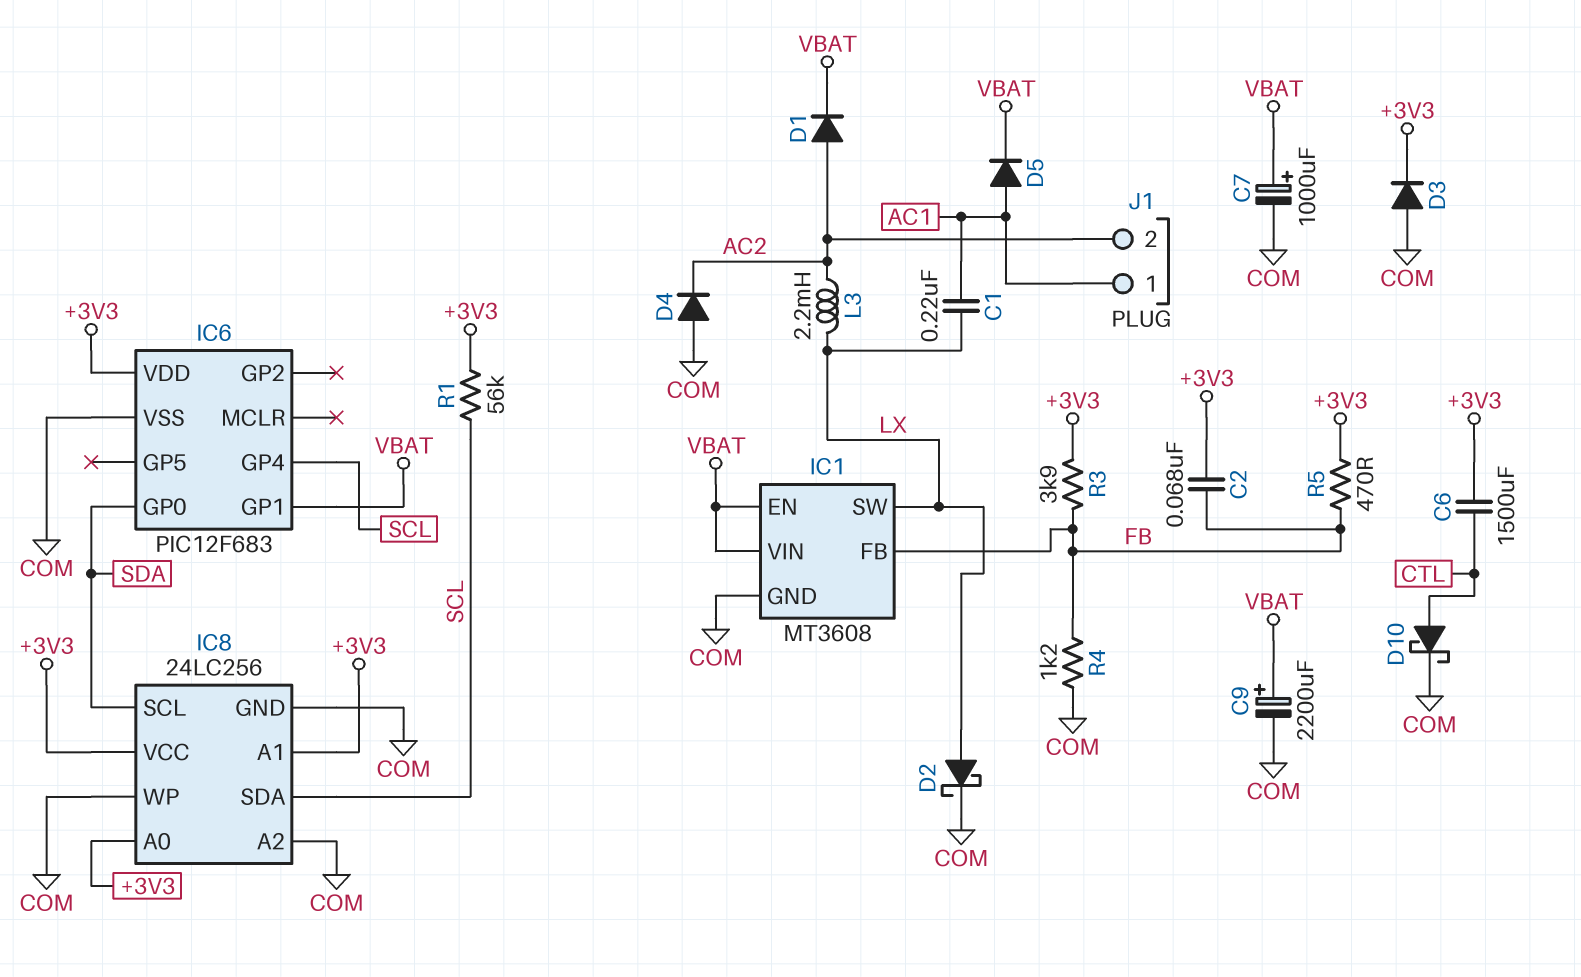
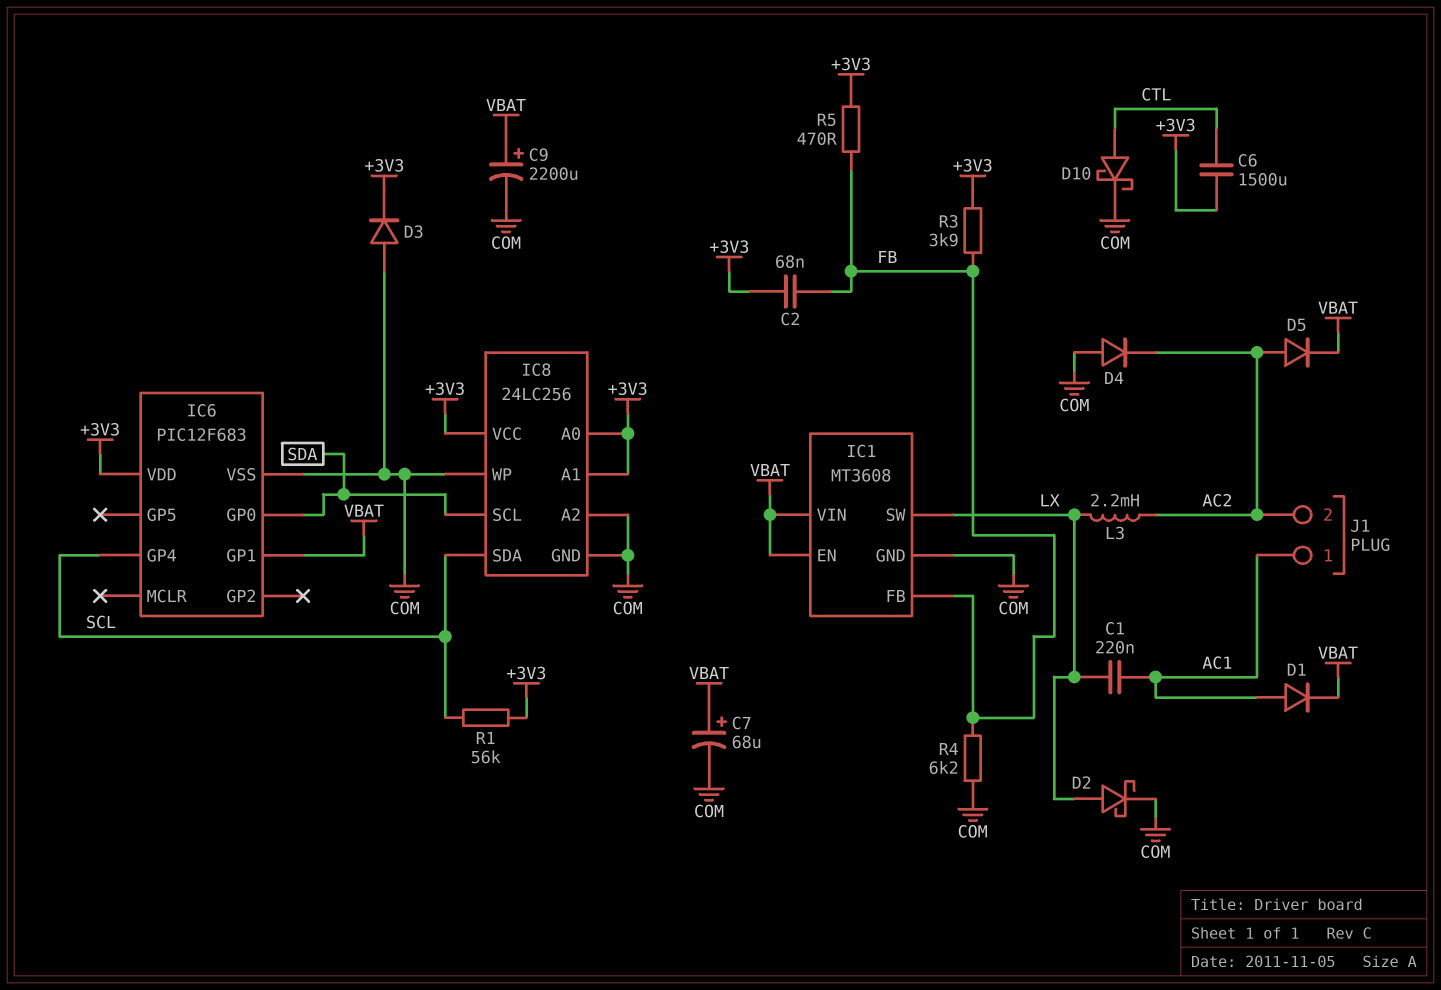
C7: 1000uF (plus VBAT, minus COM) -> 68uF (plus VBAT, minus COM)
D1: diode (A AC2, K VBAT) -> diode (A AC1, K VBAT)
D5: diode (A AC1, K VBAT) -> diode (A AC2, K VBAT)
R4: 1.2k (COM, FB) -> 6.2k (COM, FB)

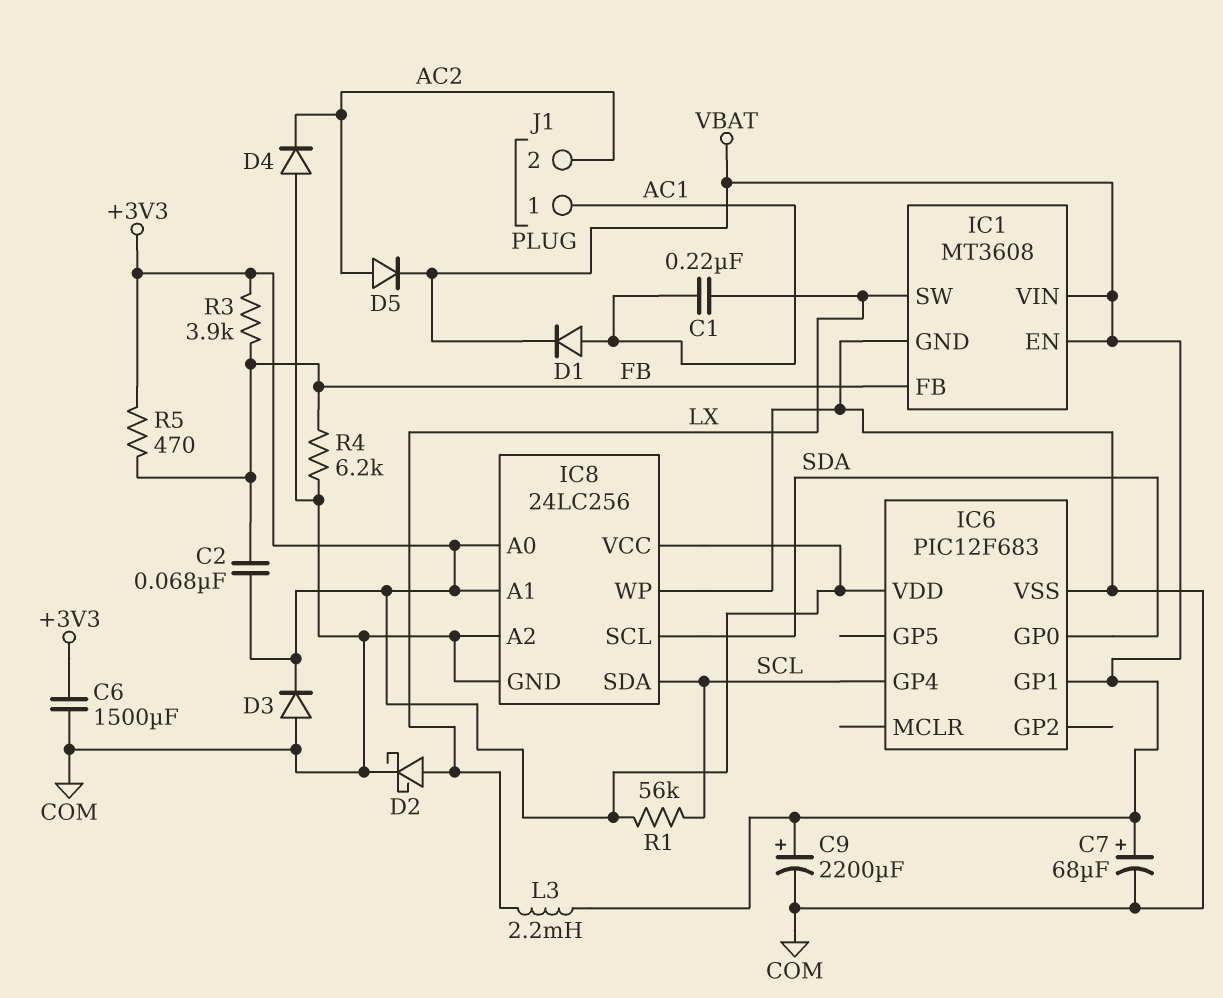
C6: 1500uF (+3V3, CTL) -> 1500uF (+3V3, COM)
D10: schottky (A CTL, K COM) -> none
L3: 2.2mH (AC2, LX) -> 2.2mH (LX, VBAT)

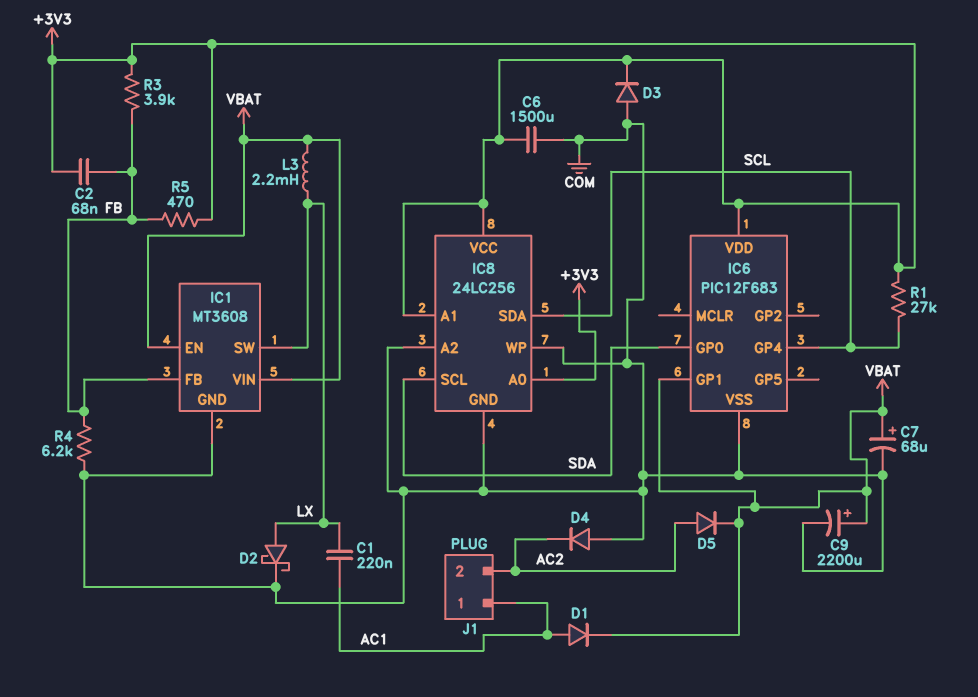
R1: 56k (+3V3, SCL) -> 27k (+3V3, SCL)

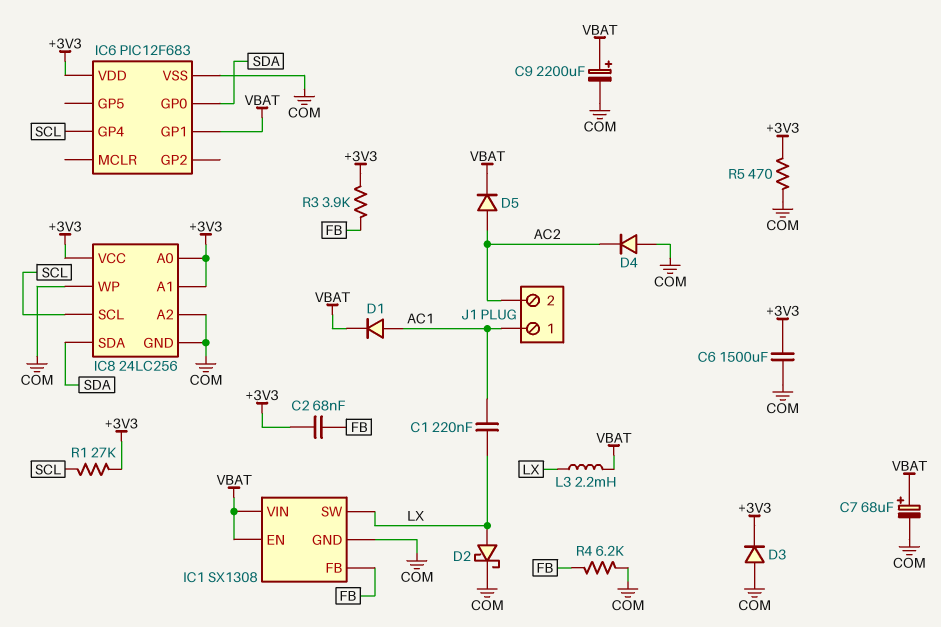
IC1: MT3608 -> SX1308
IC8 pin SCL: SDA -> SCL
IC8 pin SDA: SCL -> SDA
R5: 470 (+3V3, FB) -> 470 (+3V3, COM)

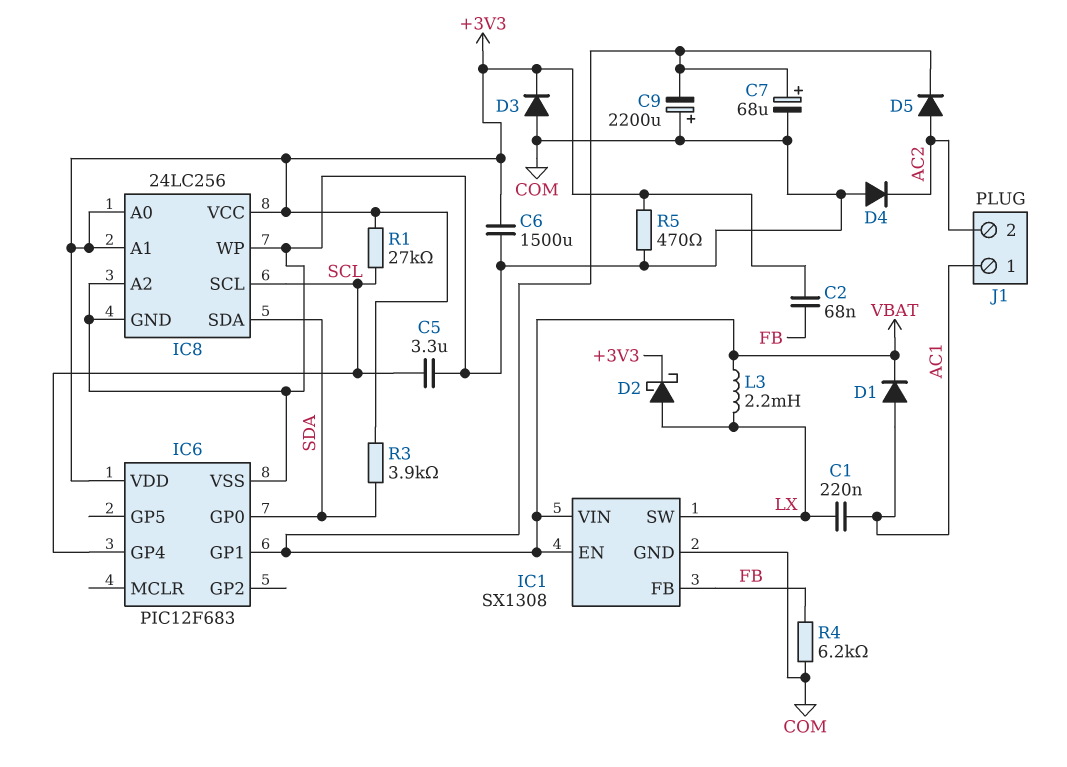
C5: none -> 3.3uF (COM, SCL)
C9: 2200uF (plus VBAT, minus COM) -> 2200uF (plus COM, minus VBAT)
D2: schottky (A LX, K COM) -> schottky (A LX, K +3V3)
R3: 3.9k (+3V3, FB) -> 3.9k (+3V3, SDA)

